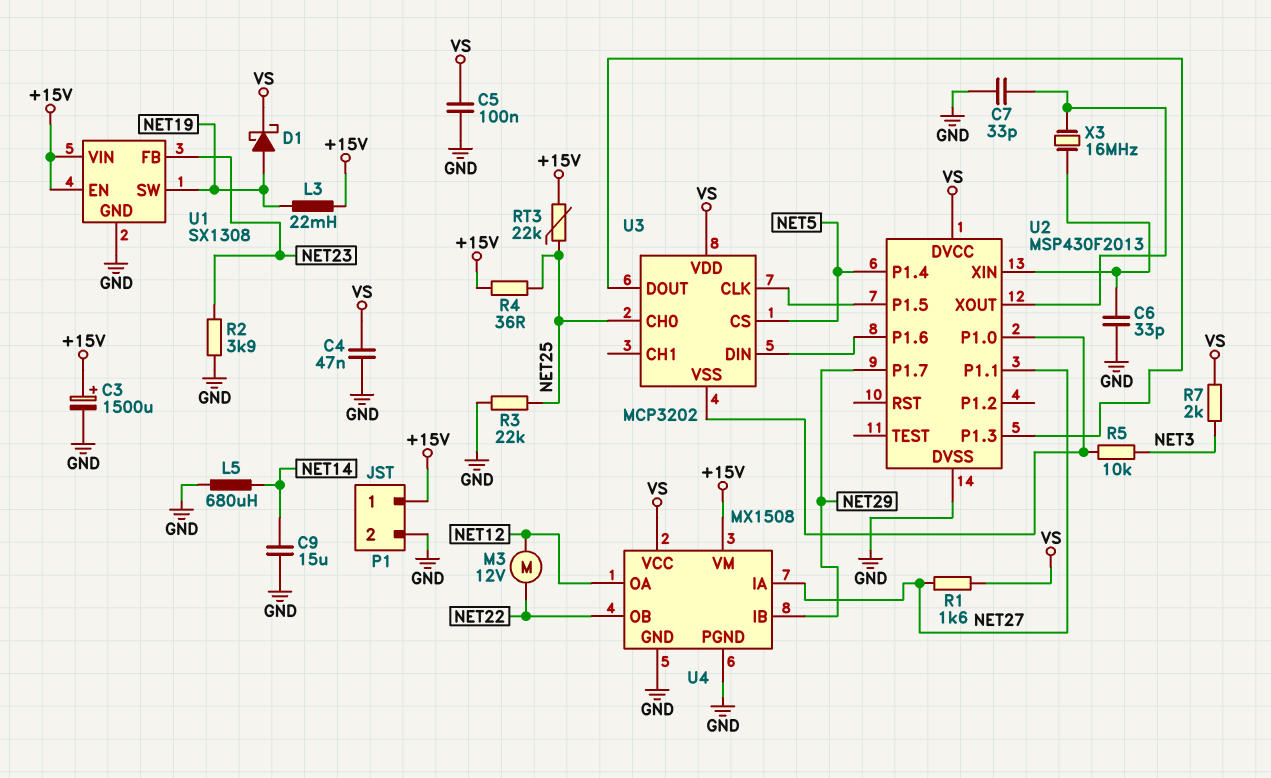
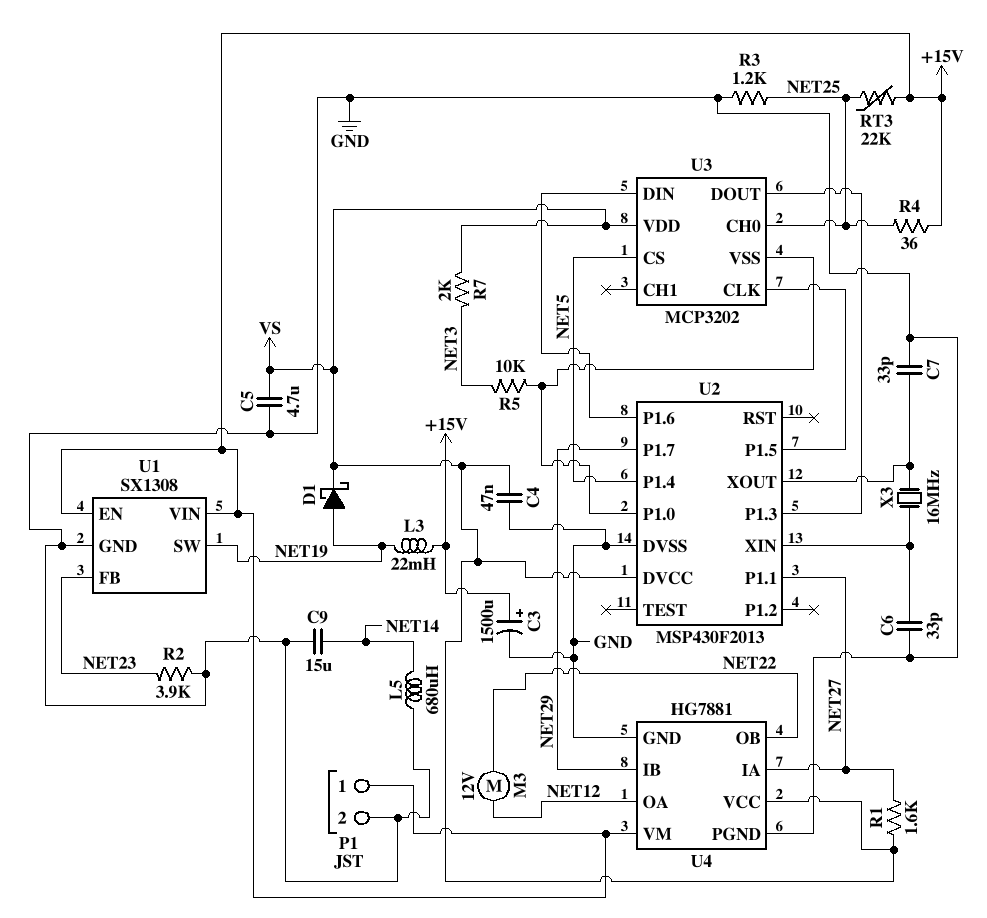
C5: 100nF (GND, VS) -> 4.7uF (GND, VS)
R3: 22k (GND, NET25) -> 1.2k (GND, NET25)
U4: MX1508 -> HG7881

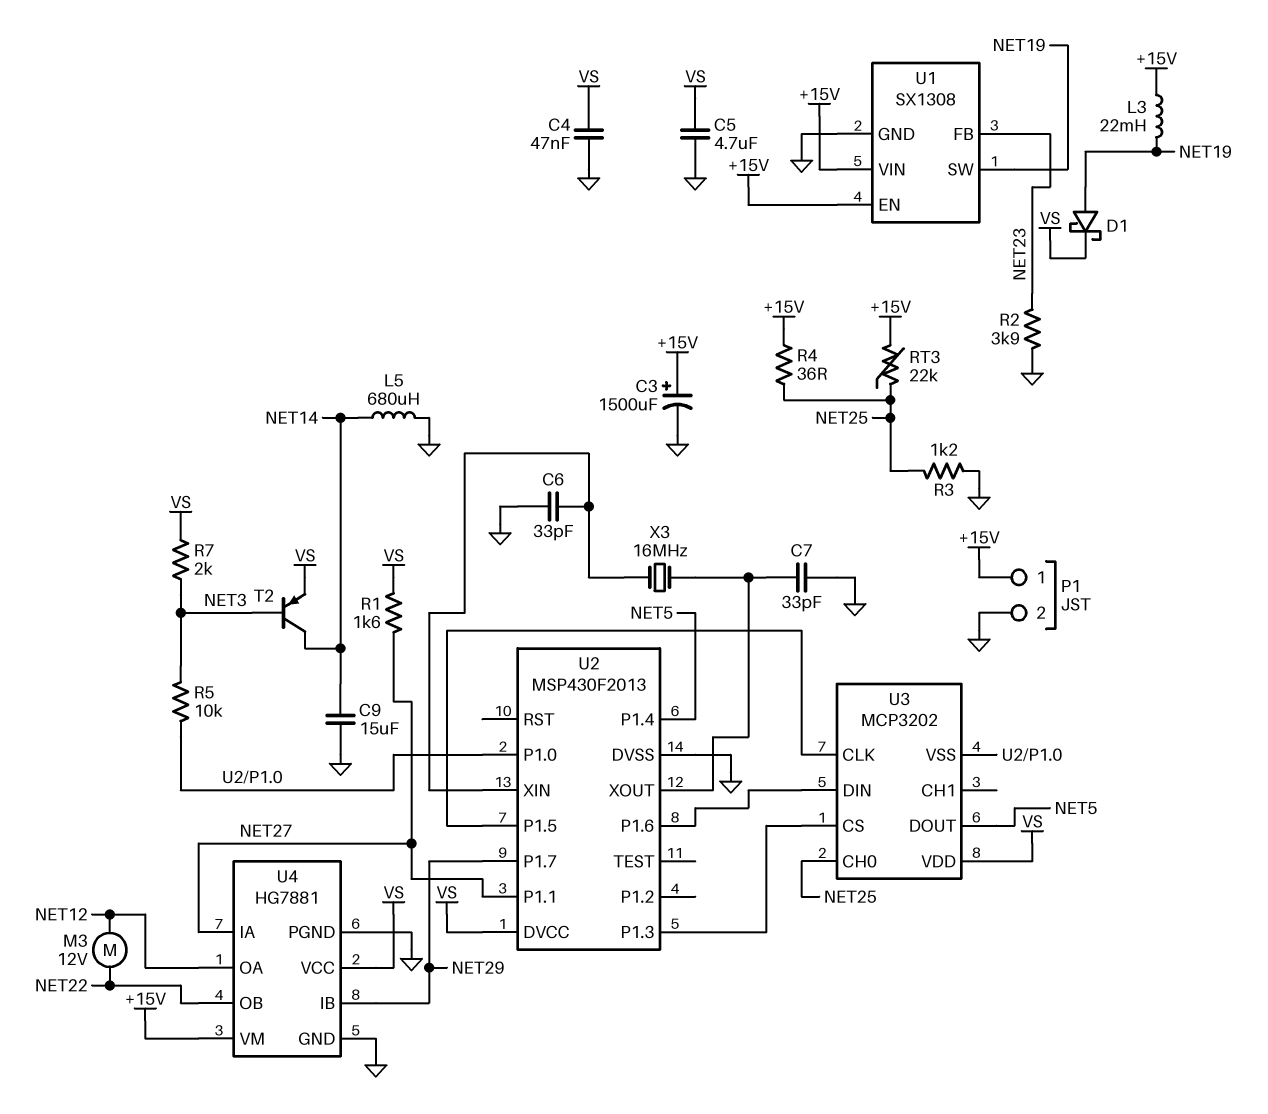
T2: none -> PNP (B NET3, C NET14, E VS)
U3 pin CS: NET5 -> U2/P1.3
U3 pin DOUT: U2/P1.3 -> NET5

